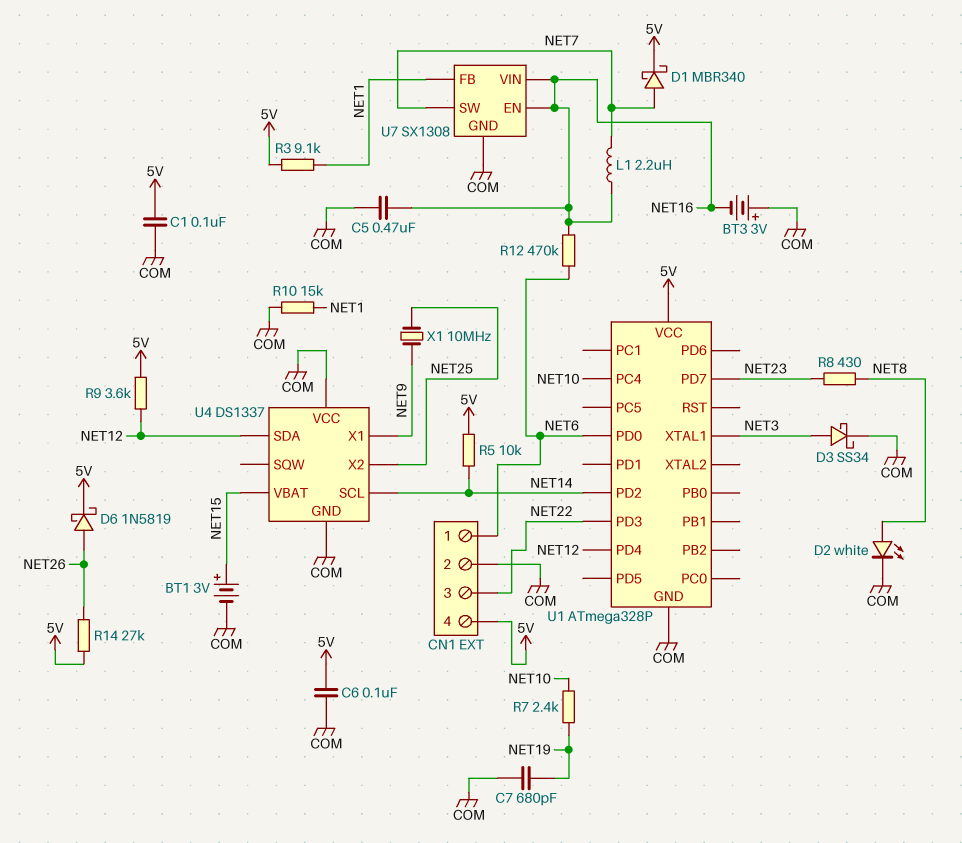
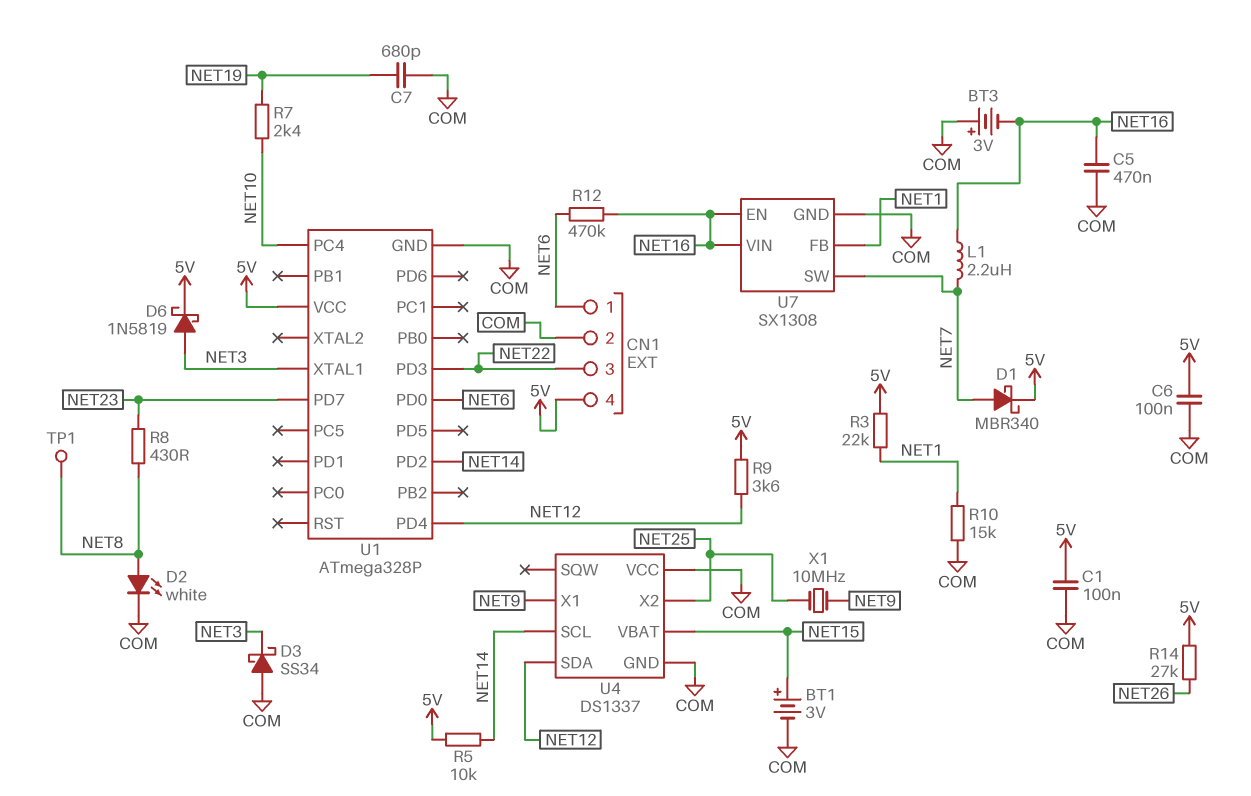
D3: schottky SS34 (A NET3, K COM) -> schottky SS34 (A COM, K NET3)
D6: schottky 1N5819 (A NET26, K 5V) -> schottky 1N5819 (A NET3, K 5V)
R3: 9.1k (5V, NET1) -> 22k (5V, NET1)
TP1: none -> test point (NET8)

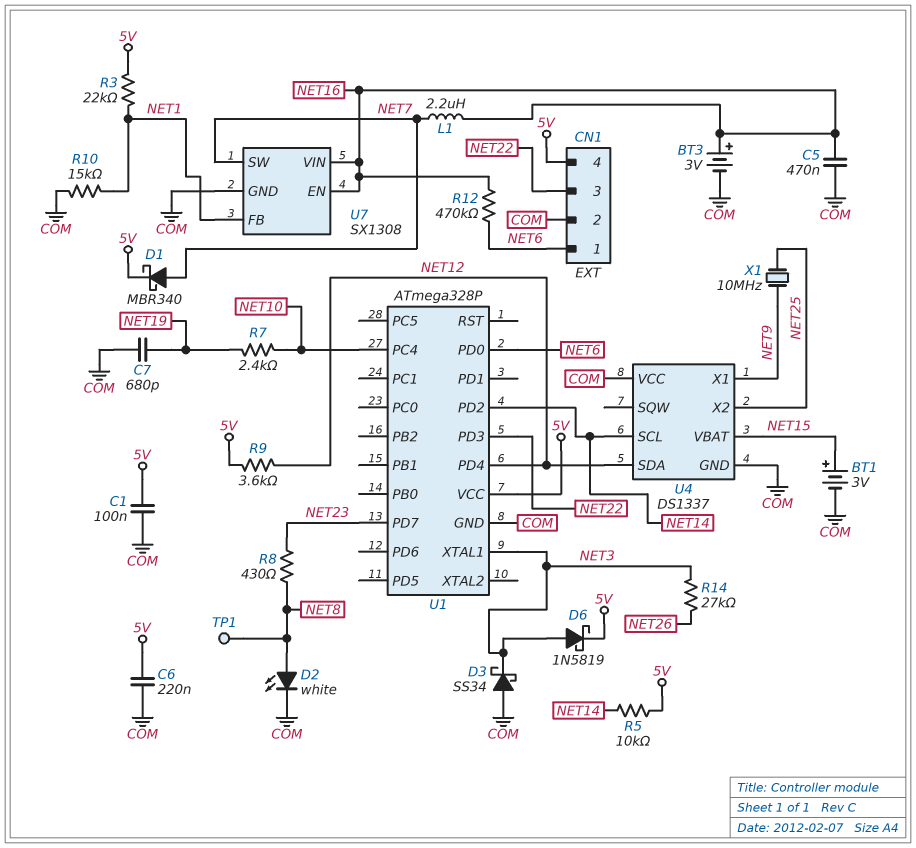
BT3: 3V (plus COM, minus NET16) -> 3V (plus NET16, minus COM)
C6: 100nF (5V, COM) -> 220nF (5V, COM)
R14: 27k (5V, NET26) -> 27k (NET3, NET26)

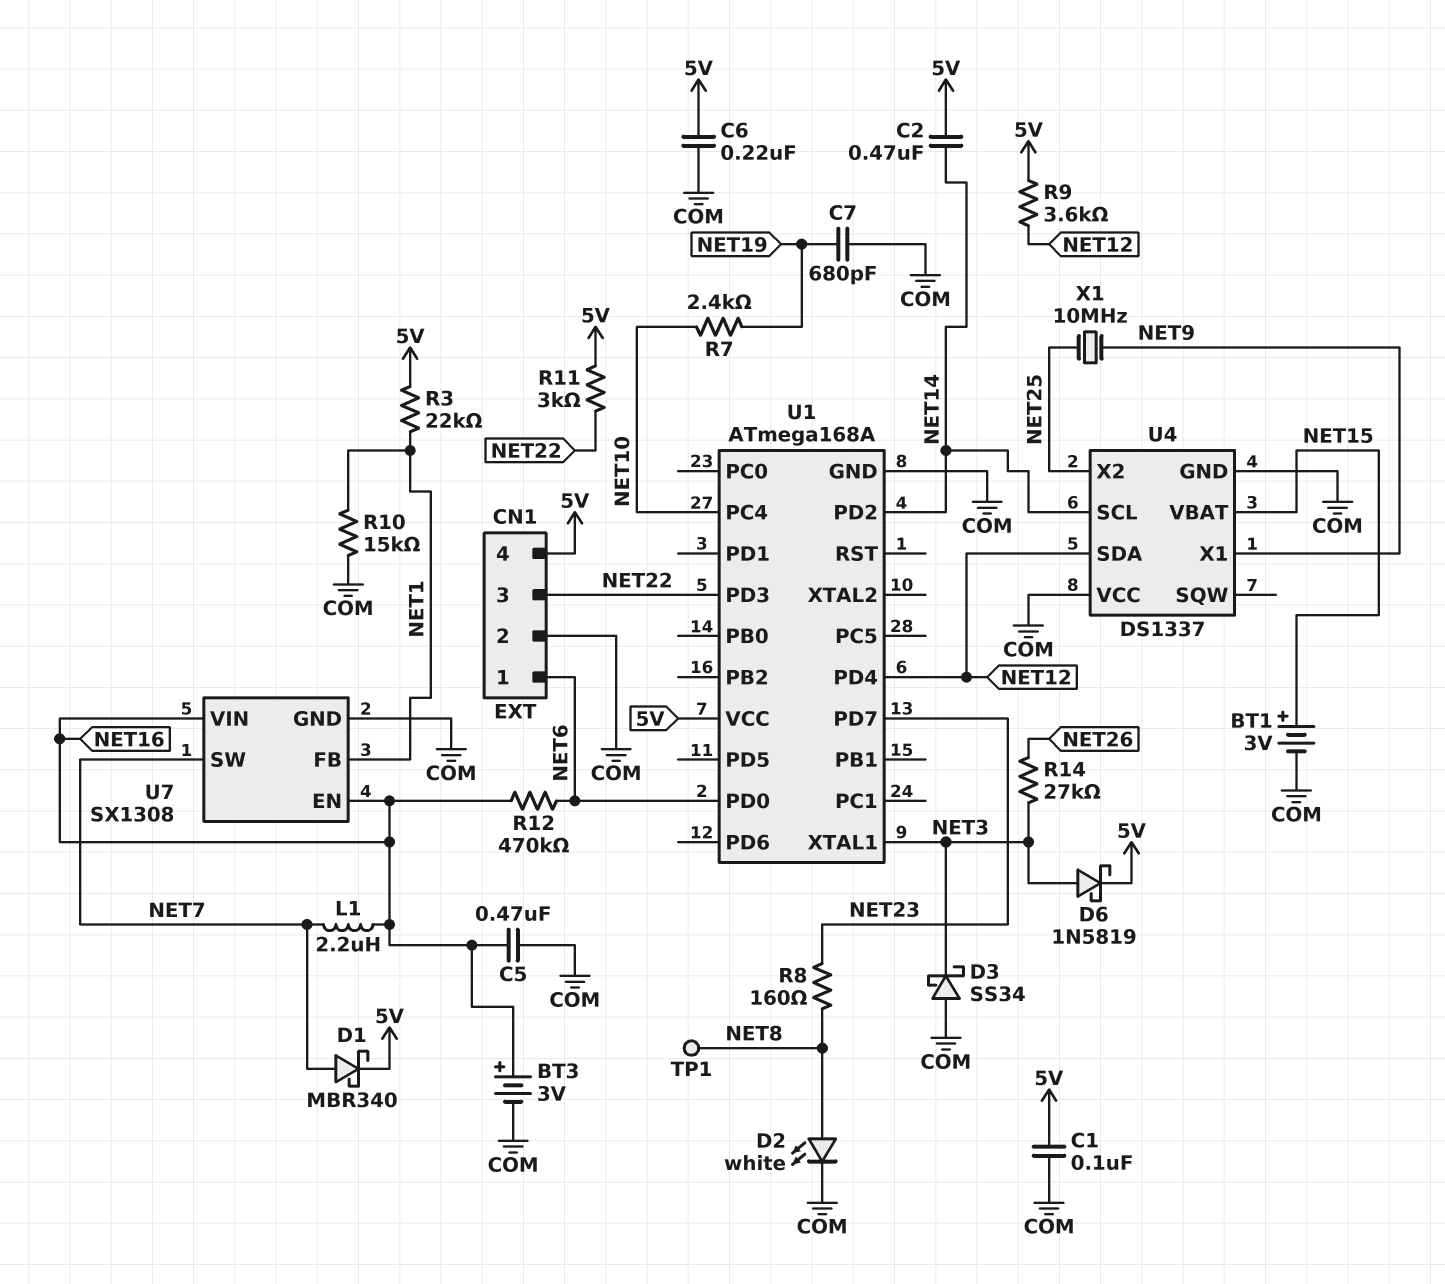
C2: none -> 470nF (5V, NET14)
R5: 10k (5V, NET14) -> none
R8: 430 (NET8, NET23) -> 160 (NET8, NET23)
R11: none -> 3k (5V, NET22)
U1: ATmega328P -> ATmega168A

